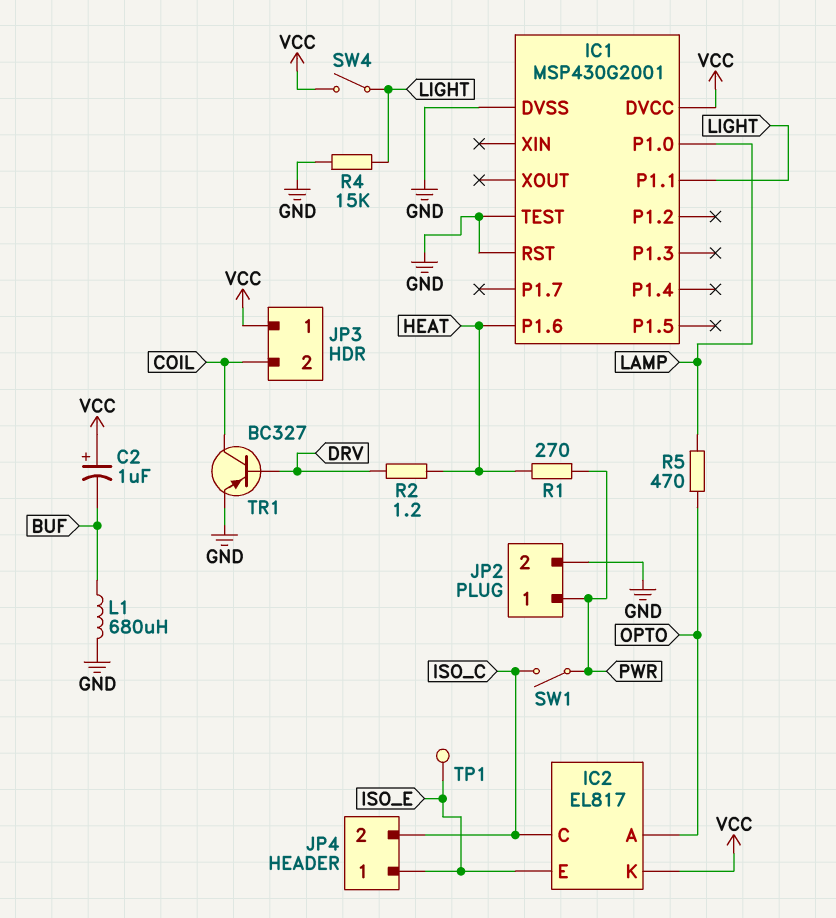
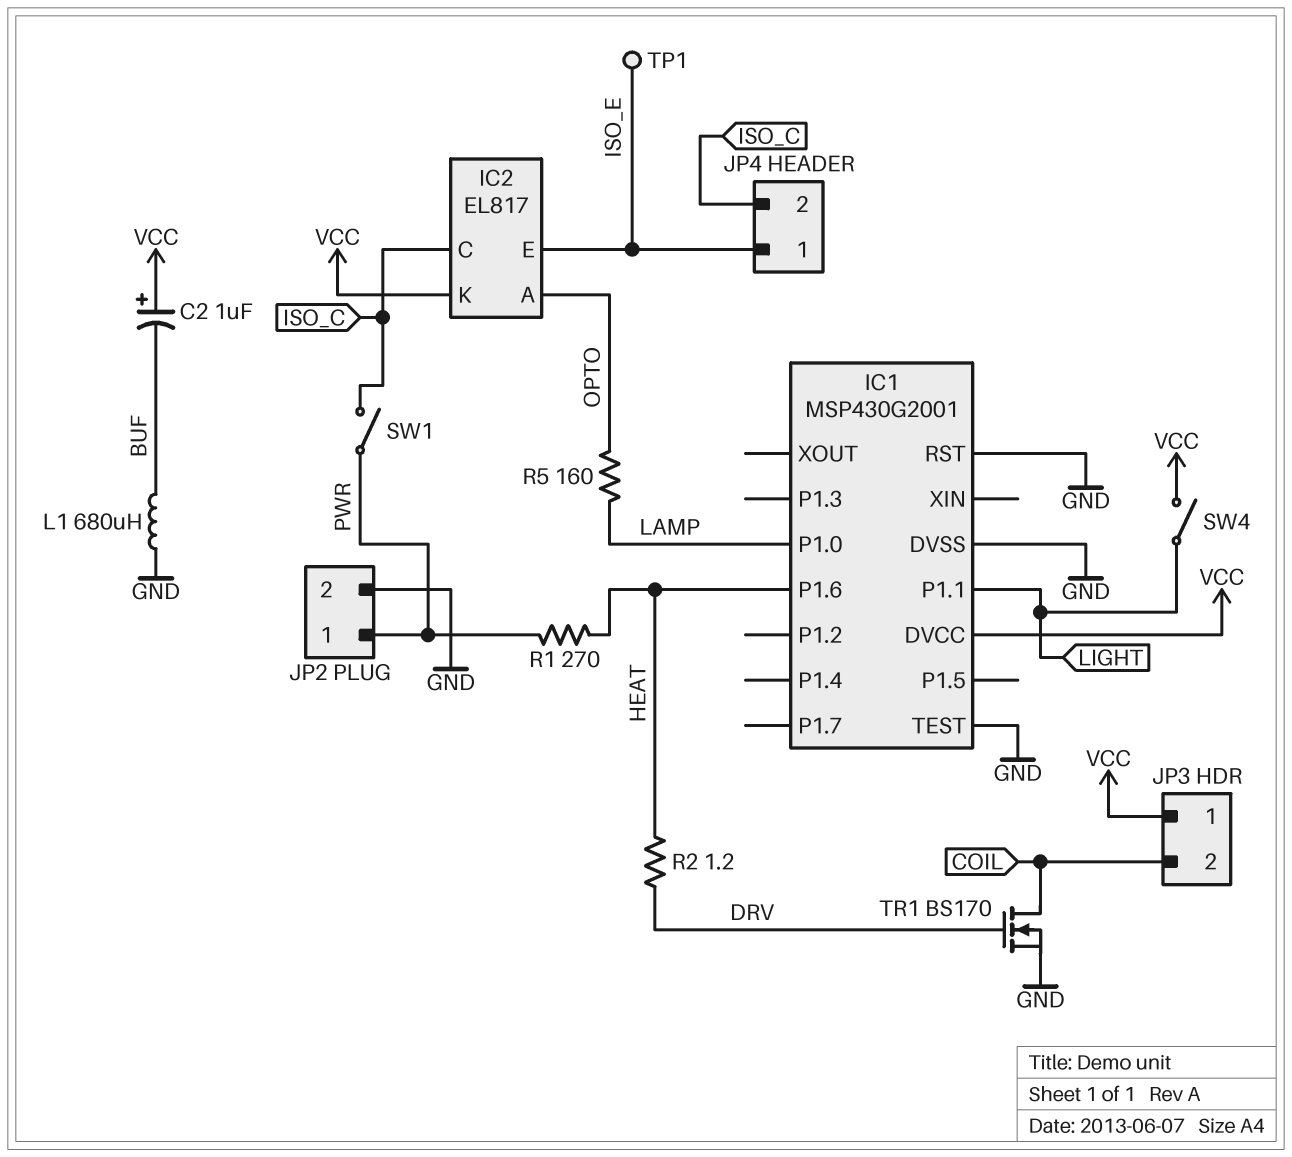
R4: 15k (GND, LIGHT) -> none
R5: 470 (LAMP, OPTO) -> 160 (LAMP, OPTO)
TR1: PNP BC327 (B DRV, C COIL, E GND) -> NMOS BS170 (G DRV, D COIL, S GND)

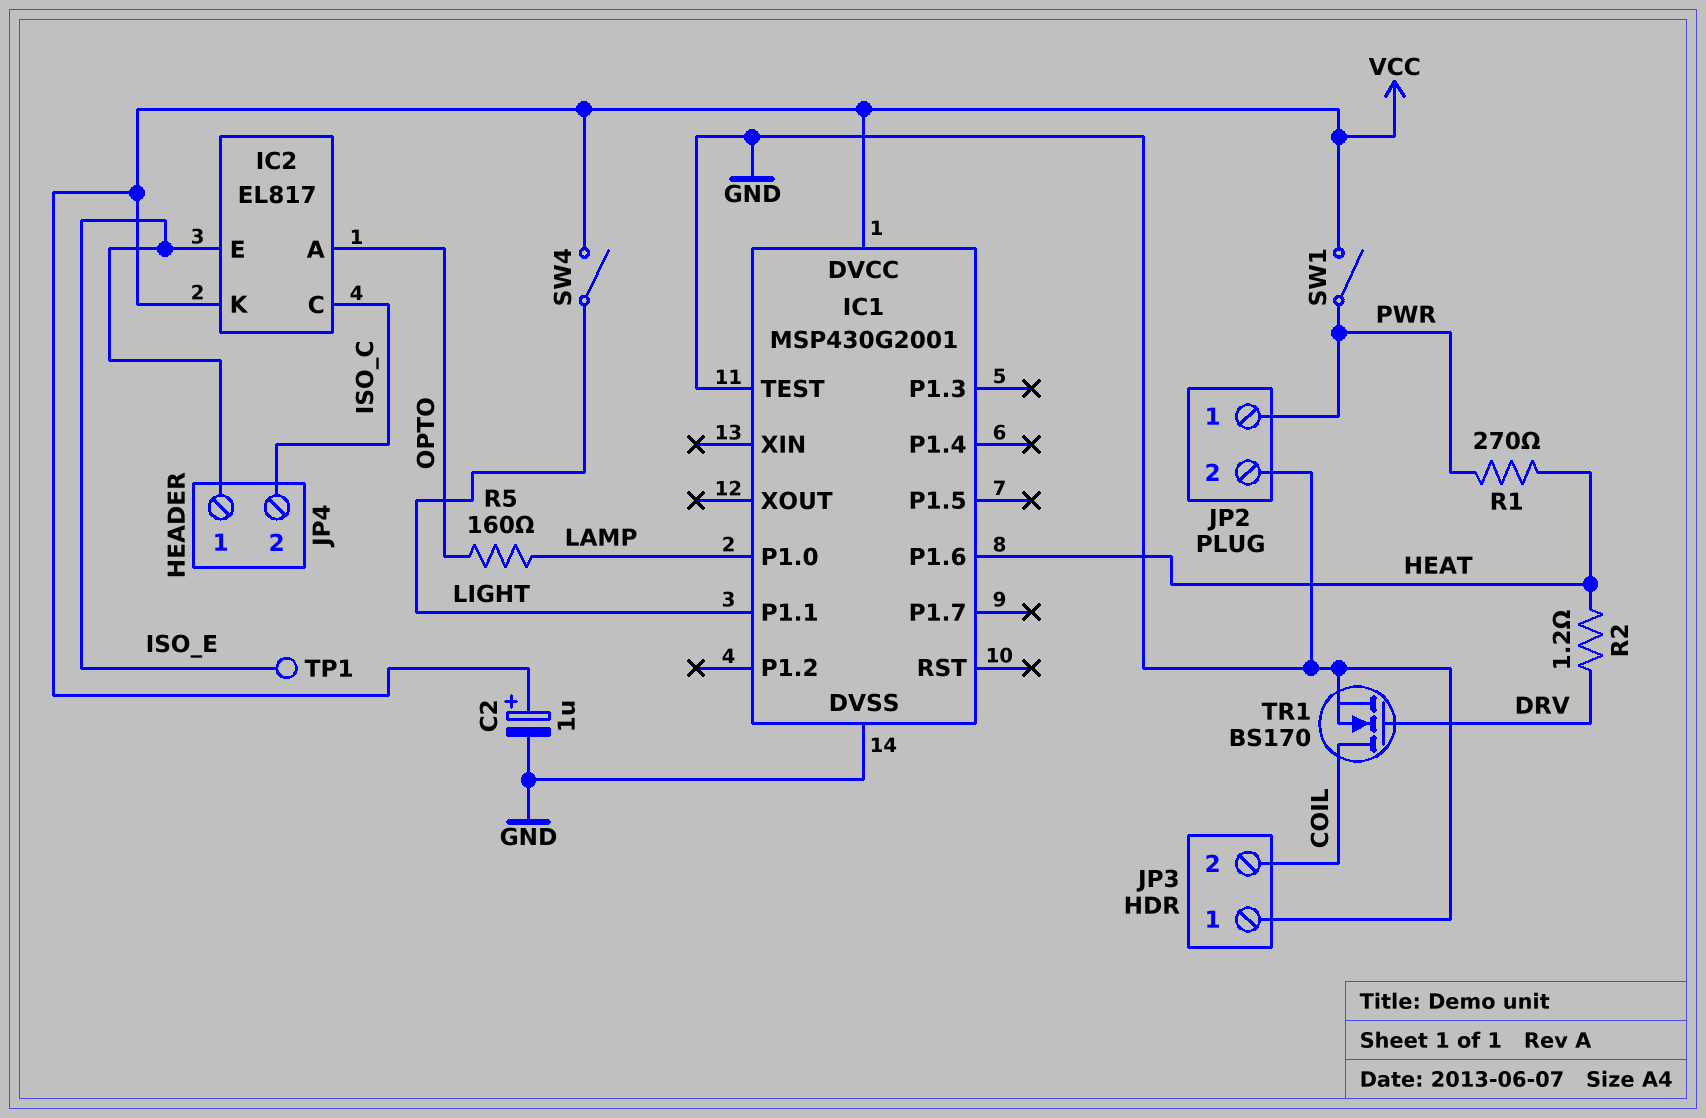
C2: 1uF (plus VCC, minus BUF) -> 1uF (plus VCC, minus GND)
IC1 pin RST: GND -> none
JP3 pin 1: VCC -> GND
L1: 680uH (BUF, GND) -> none
SW1: switch (ISO_C, PWR) -> switch (PWR, VCC)

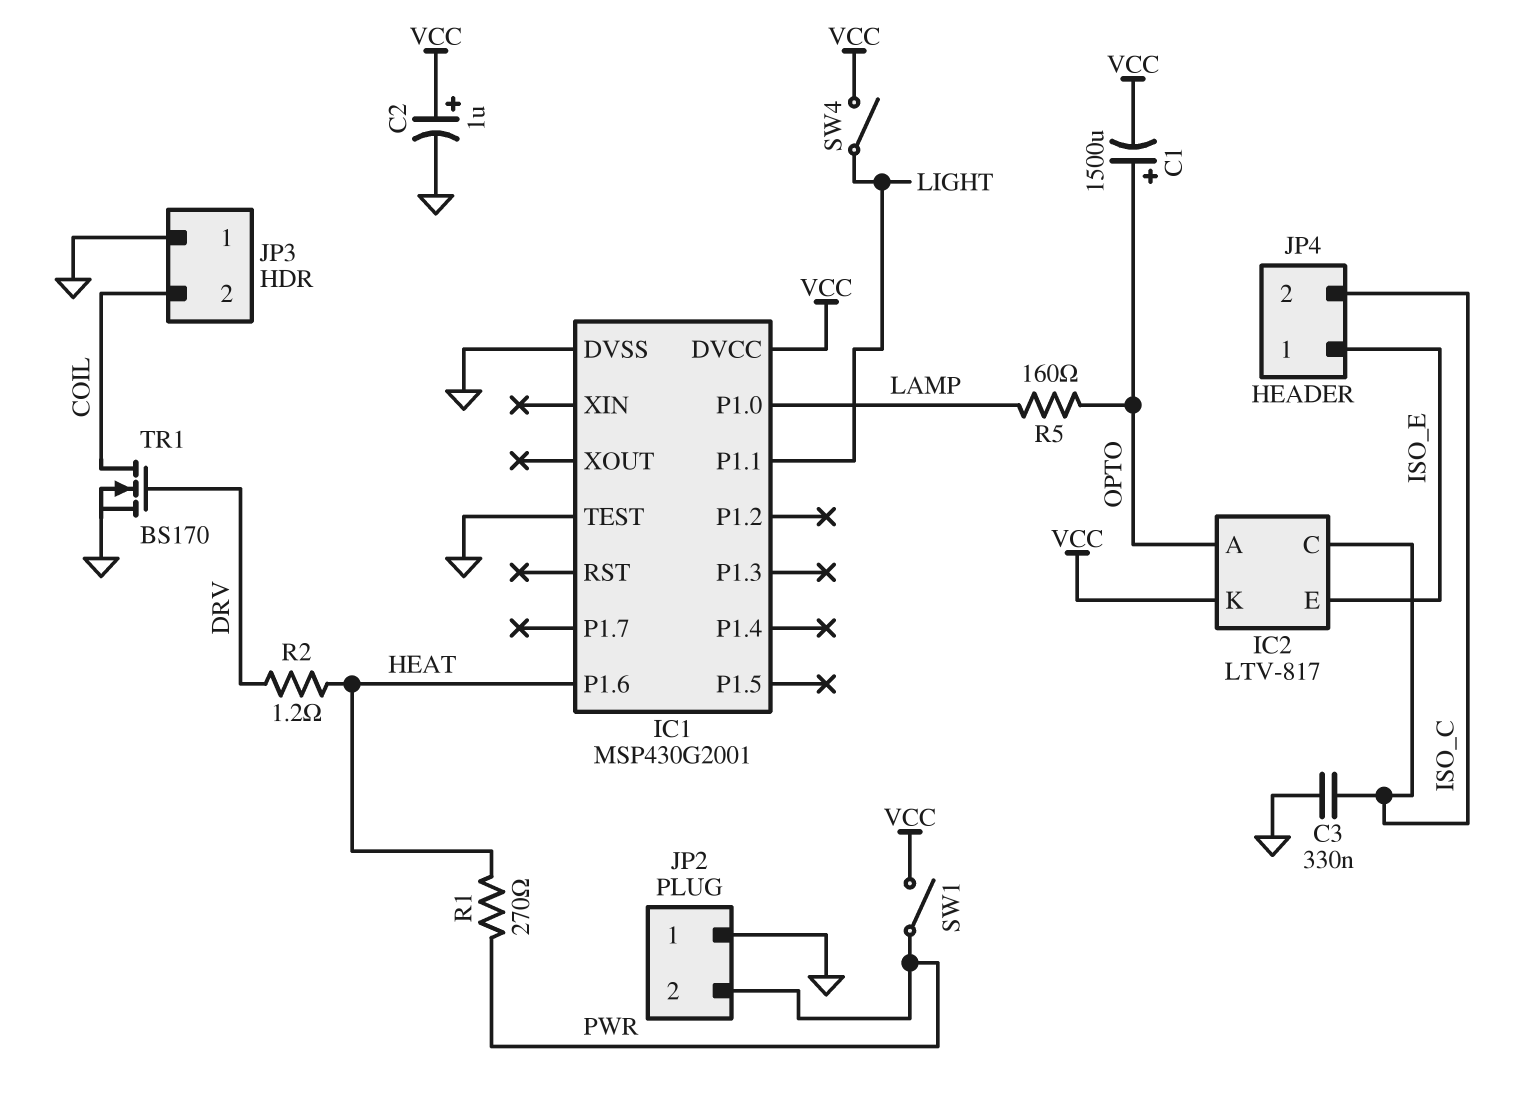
C1: none -> 1500uF (plus OPTO, minus VCC)
C3: none -> 330nF (GND, ISO_C)
IC2: EL817 -> LTV-817
JP2 pin 1: PWR -> GND
JP2 pin 2: GND -> PWR
TP1: test point (ISO_E) -> none

